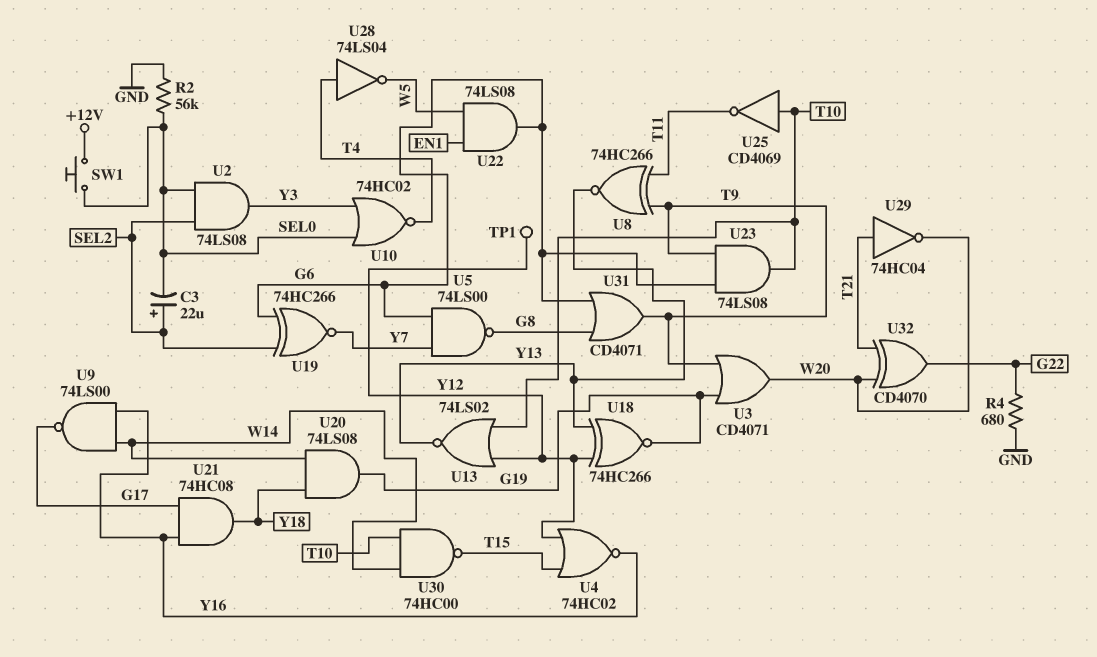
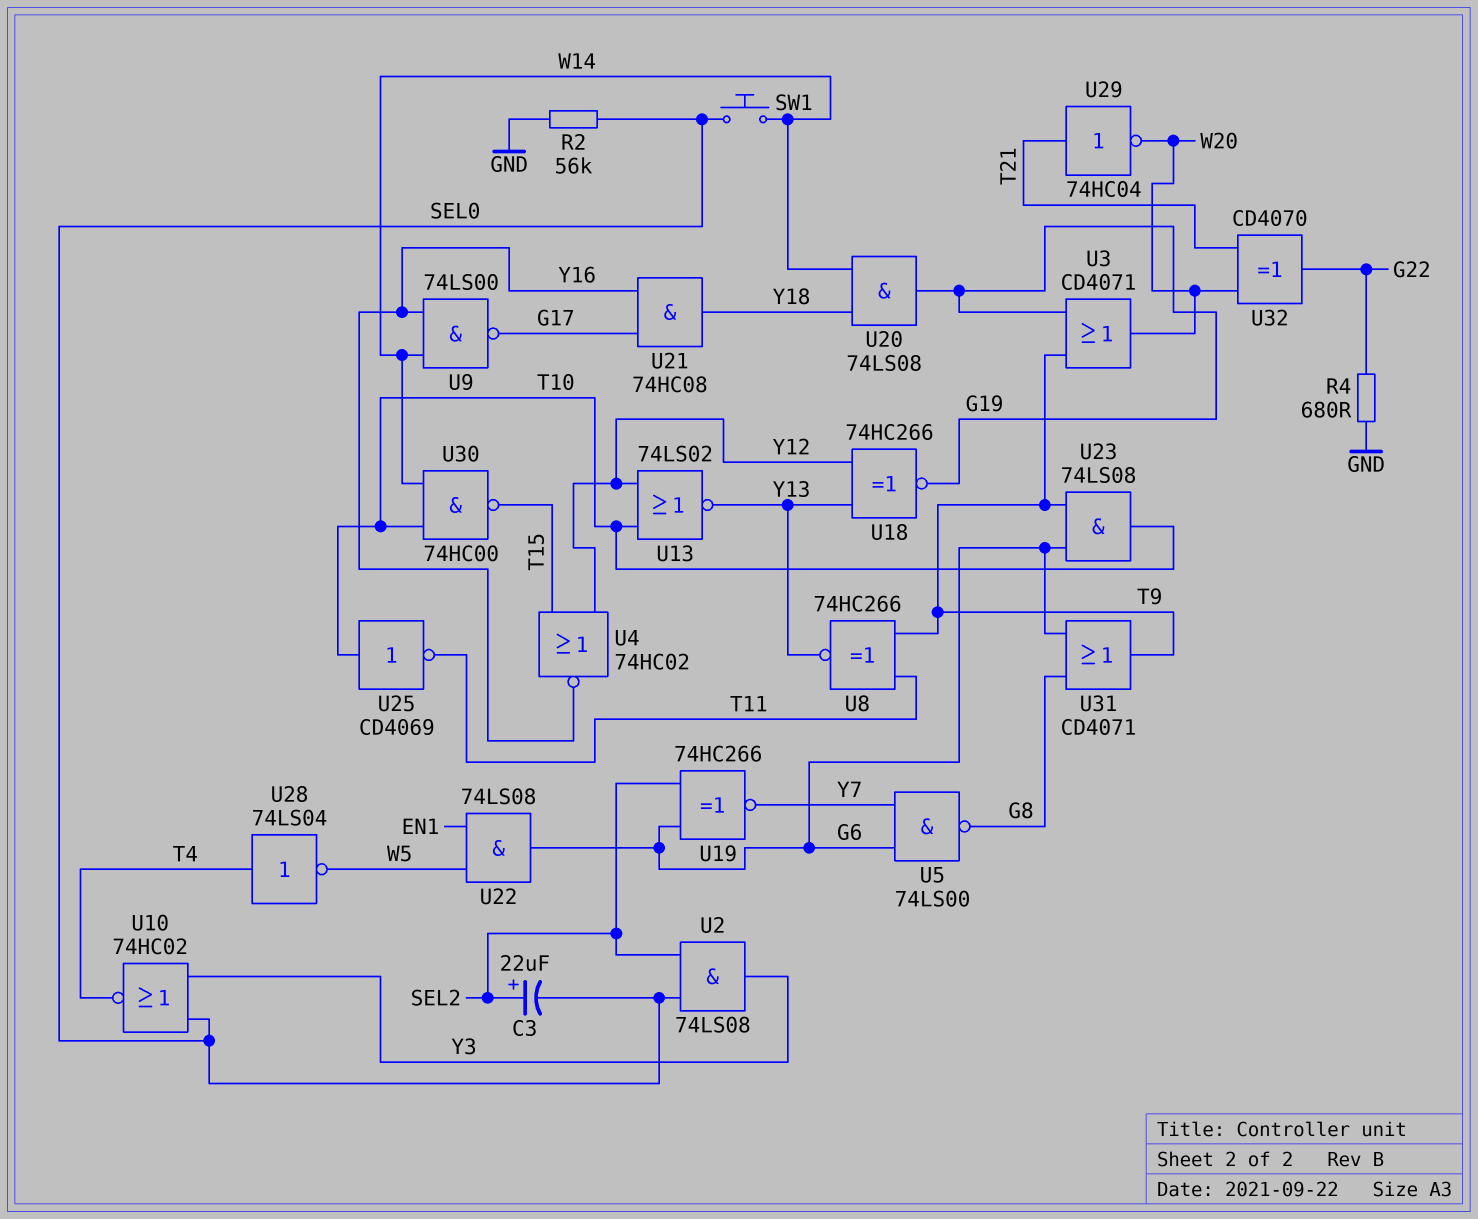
SW1: button (+12V, SEL0) -> button (SEL0, W14)
TP1: test point (Y12) -> none

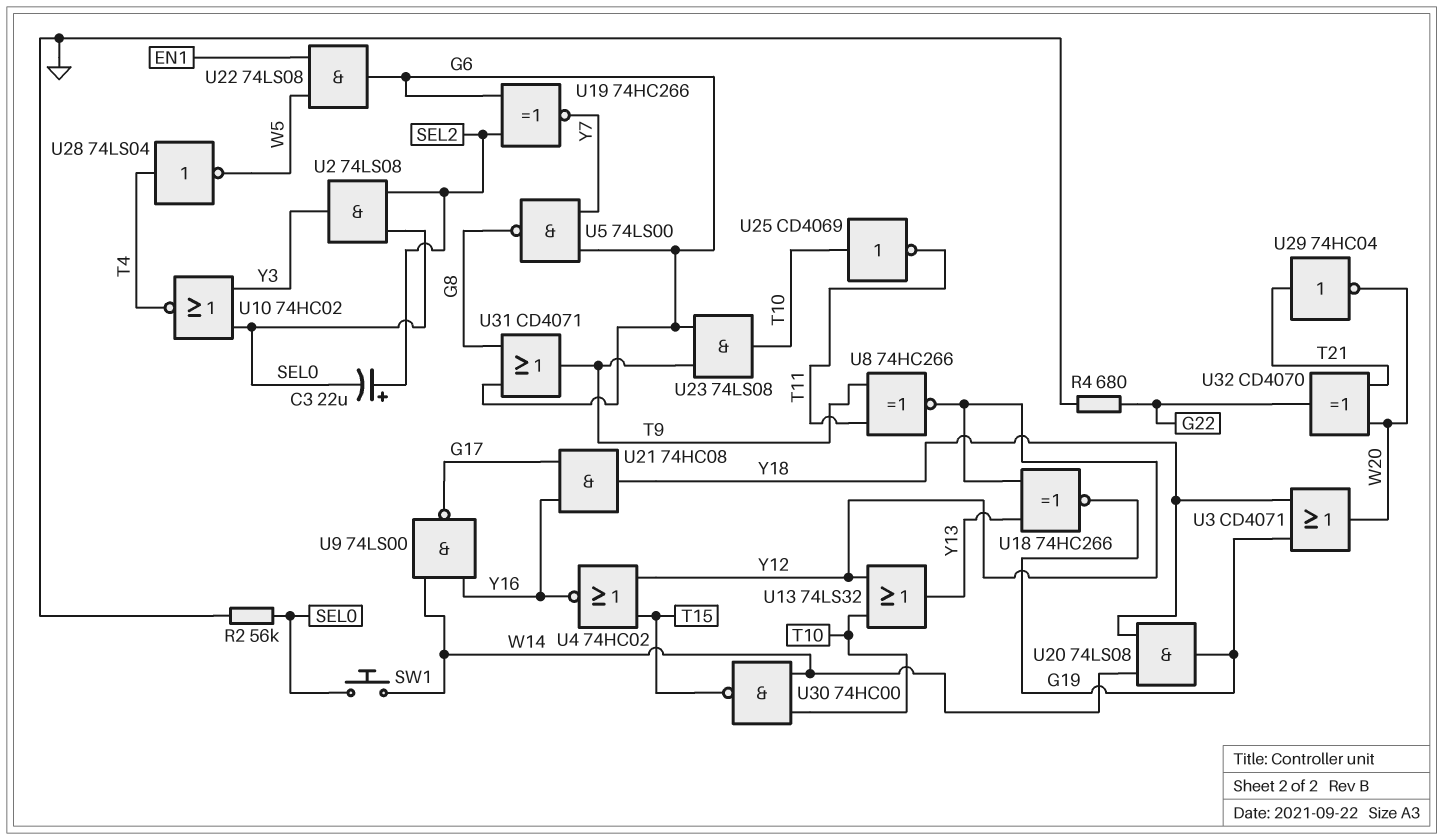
U3: OR CD4071 (in G19, in T9, out W20) -> OR CD4071 (in G19, in Y18, out W20)
U8: XNOR 74HC266 (in T9, in T11, out Y13) -> XNOR 74HC266 (in T9, in T11, out Y12)
U13: NOR 74LS02 (in T10, in Y12, out Y13) -> OR 74LS32 (in T10, in Y12, out Y13)

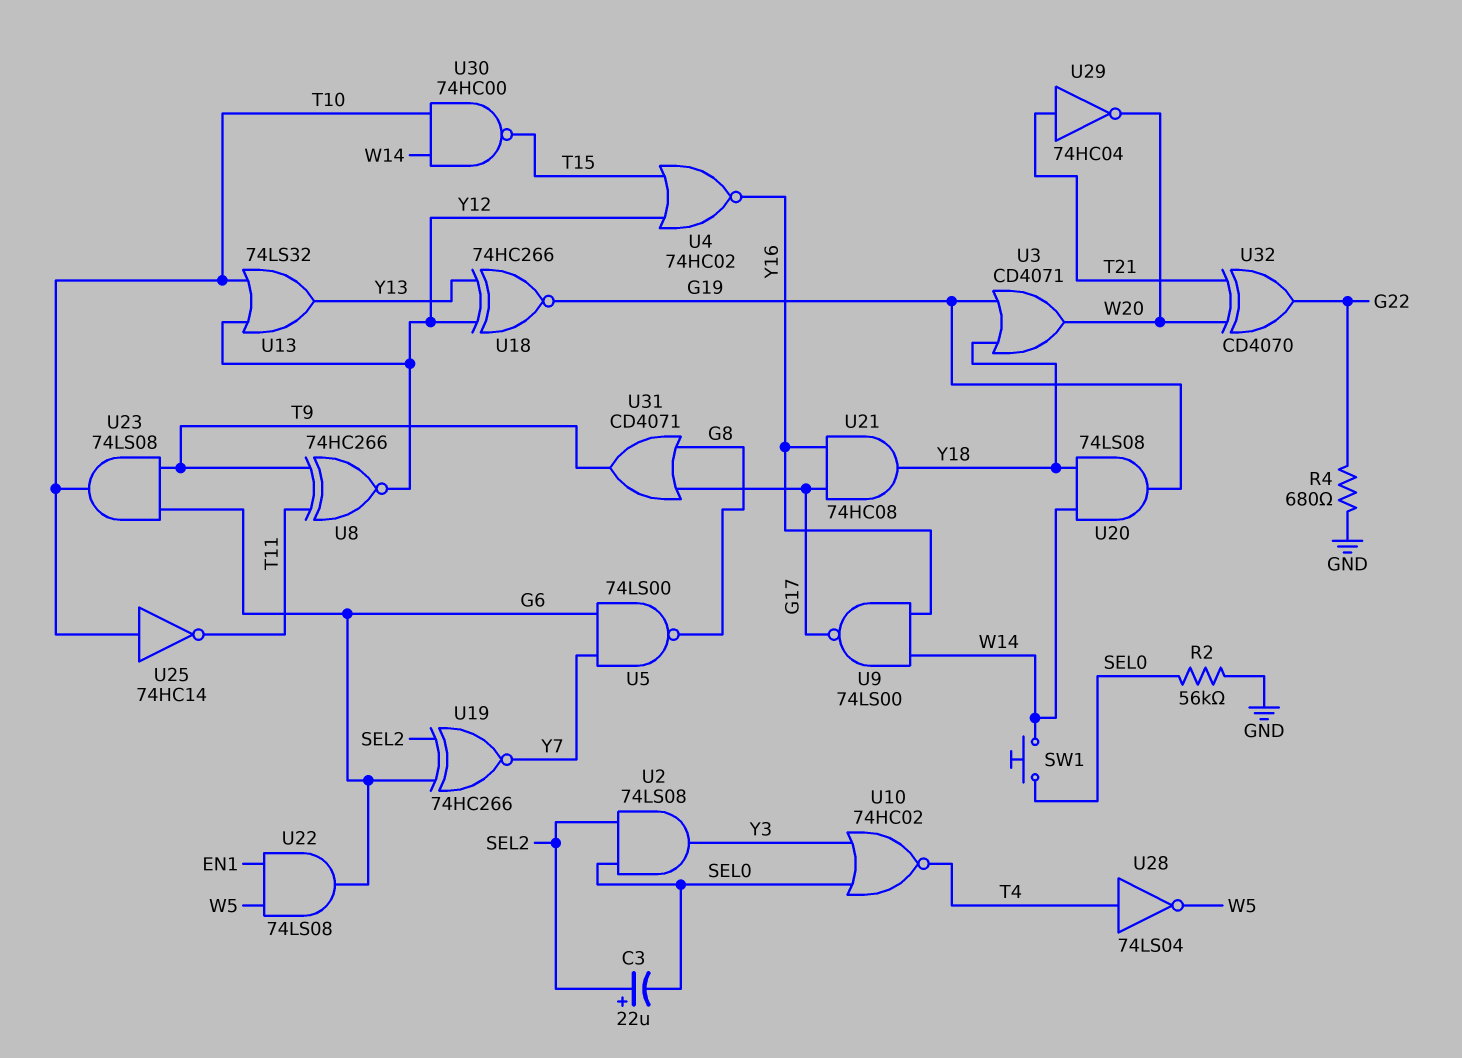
U25: NOT CD4069 (in T10, out T11) -> NOT 74HC14 (in T10, out T11)
U31: OR CD4071 (in G6, in G8, out T9) -> OR CD4071 (in G8, in G17, out T9)

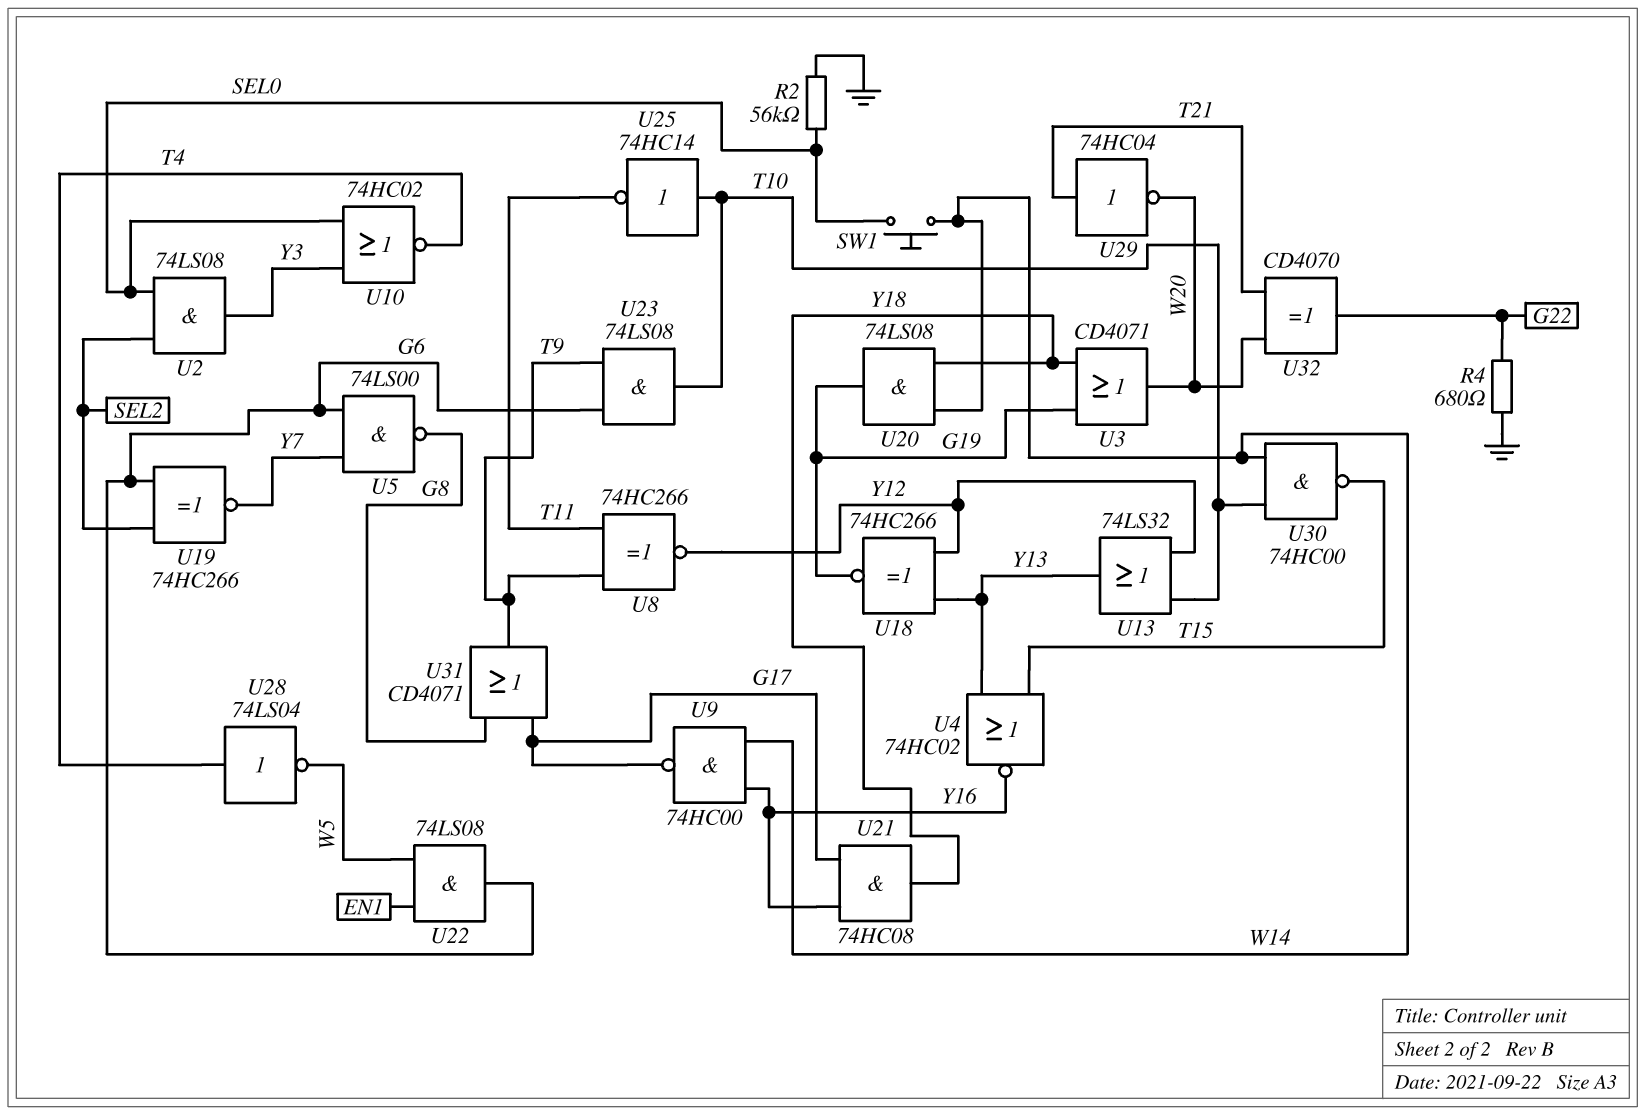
C3: 22uF (plus SEL2, minus SEL0) -> none
U4: NOR 74HC02 (in T15, in Y12, out Y16) -> NOR 74HC02 (in T15, in Y13, out Y16)
U9: NAND 74LS00 (in W14, in Y16, out G17) -> NAND 74HC00 (in W14, in Y16, out G17)

